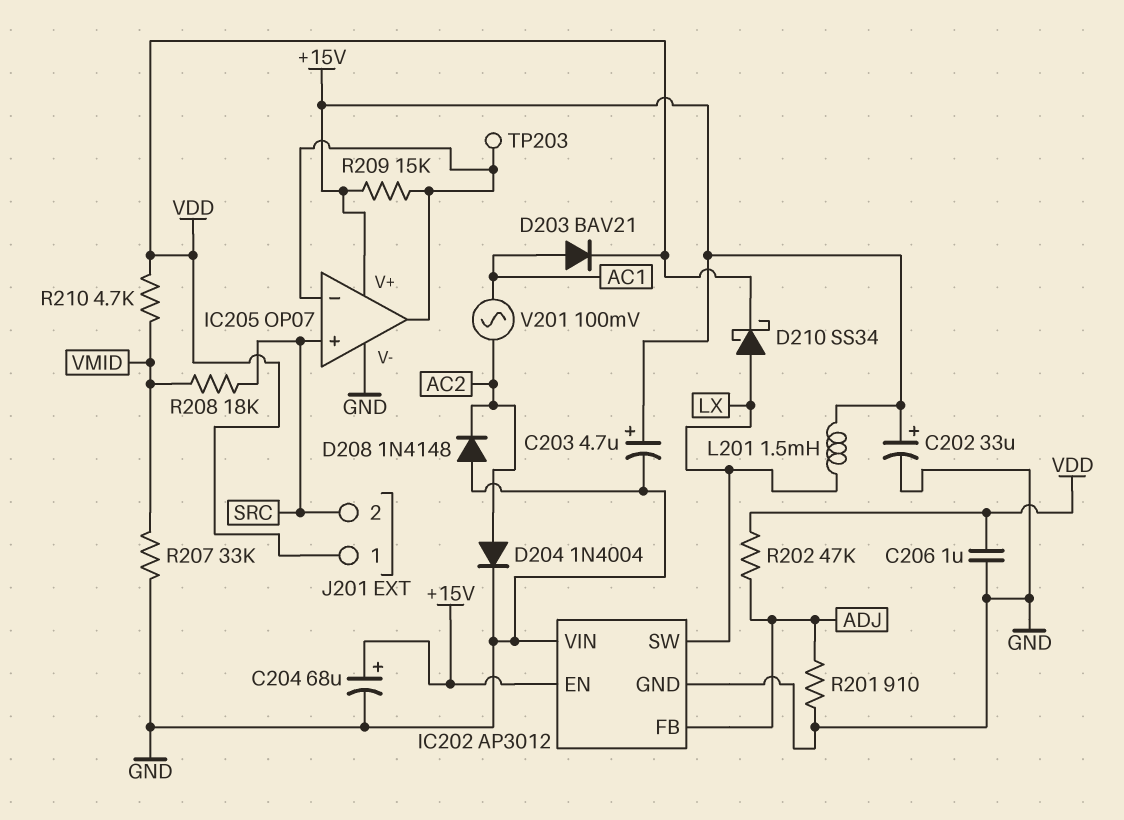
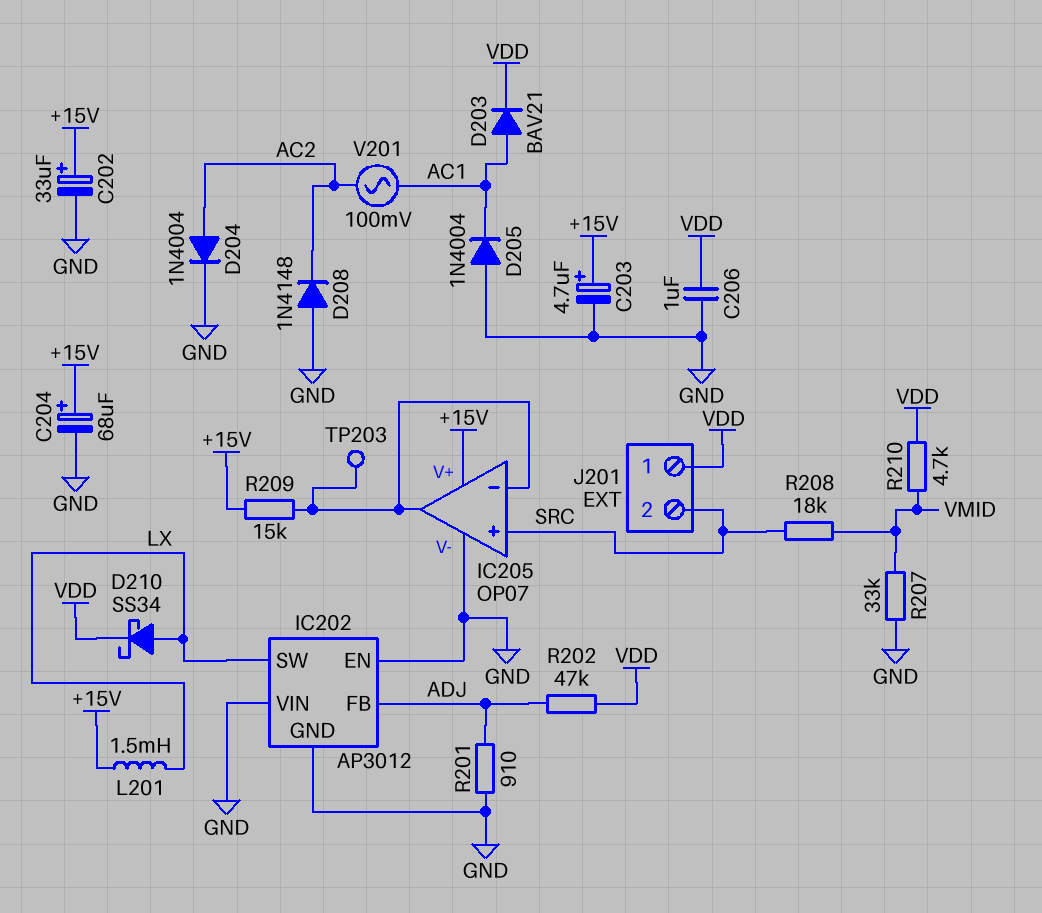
D205: none -> diode 1N4004 (A GND, K AC1)
IC202 pin EN: +15V -> GND

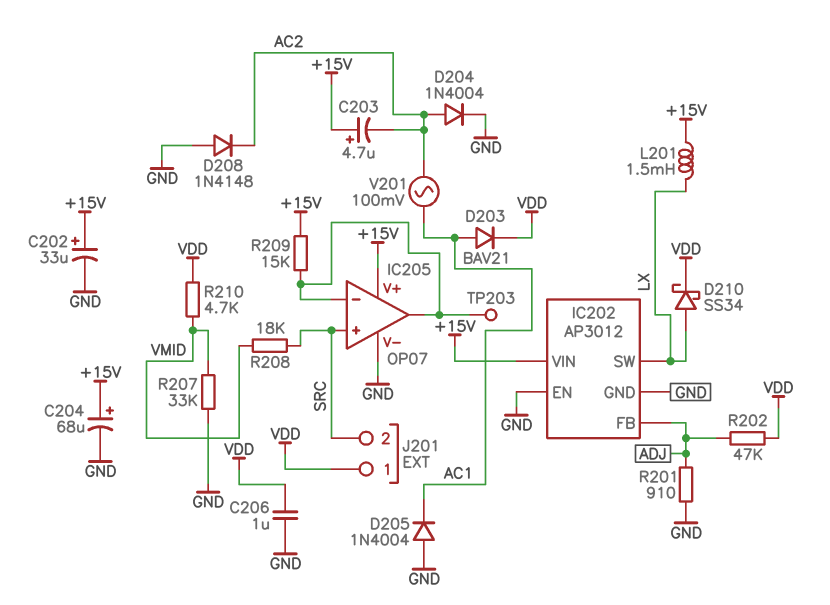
C203: 4.7uF (plus +15V, minus GND) -> 4.7uF (plus +15V, minus AC2)
IC202 pin VIN: GND -> +15V

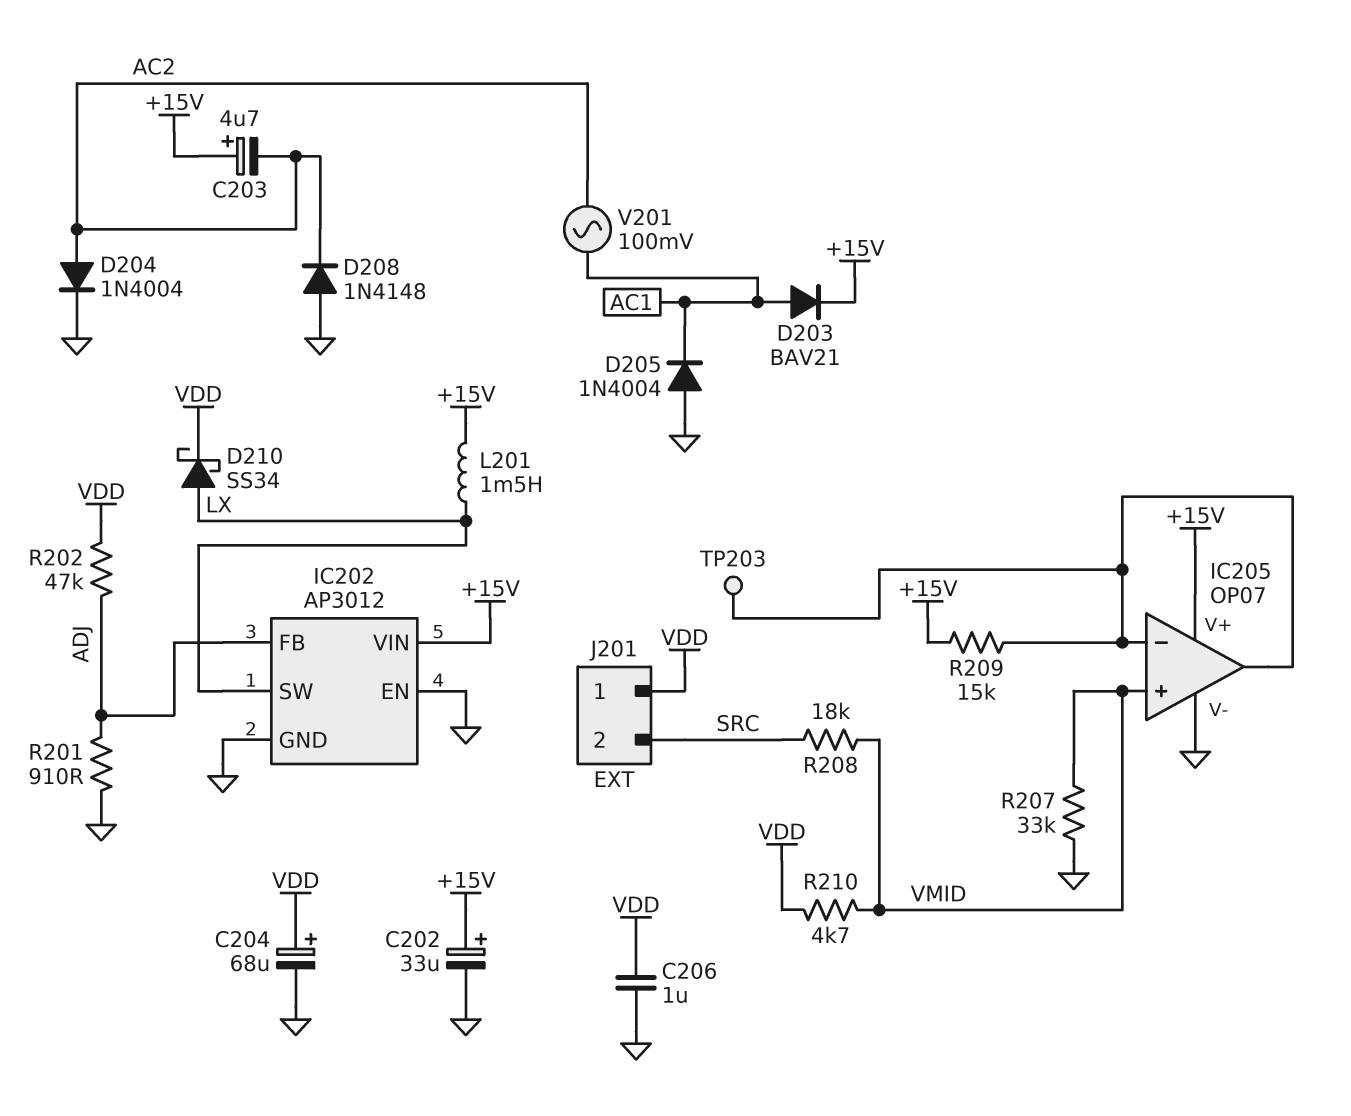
C204: 68uF (plus +15V, minus GND) -> 68uF (plus VDD, minus GND)
D203: diode BAV21 (A AC1, K VDD) -> diode BAV21 (A AC1, K +15V)
IC205 pin in+: SRC -> VMID

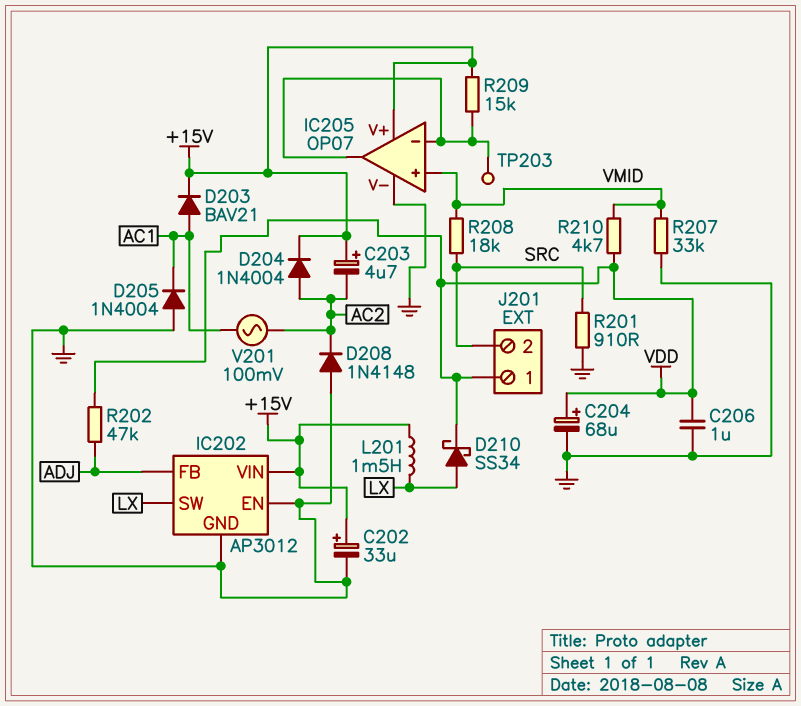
D204: diode 1N4004 (A AC2, K GND) -> diode 1N4004 (A AC2, K +15V)
R201: 910 (ADJ, GND) -> 910 (GND, SRC)

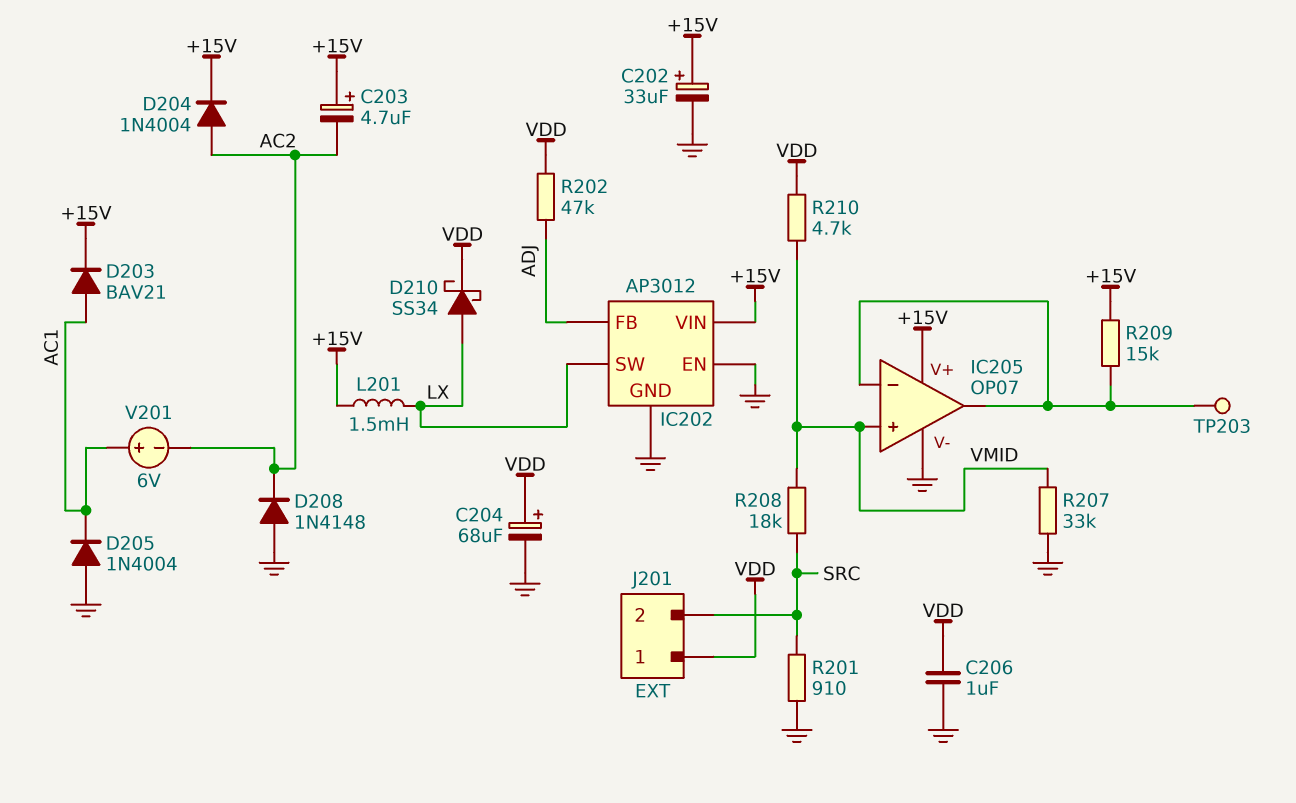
V201: AC 100mV (AC1, AC2) -> 6V (plus AC1, minus AC2)

